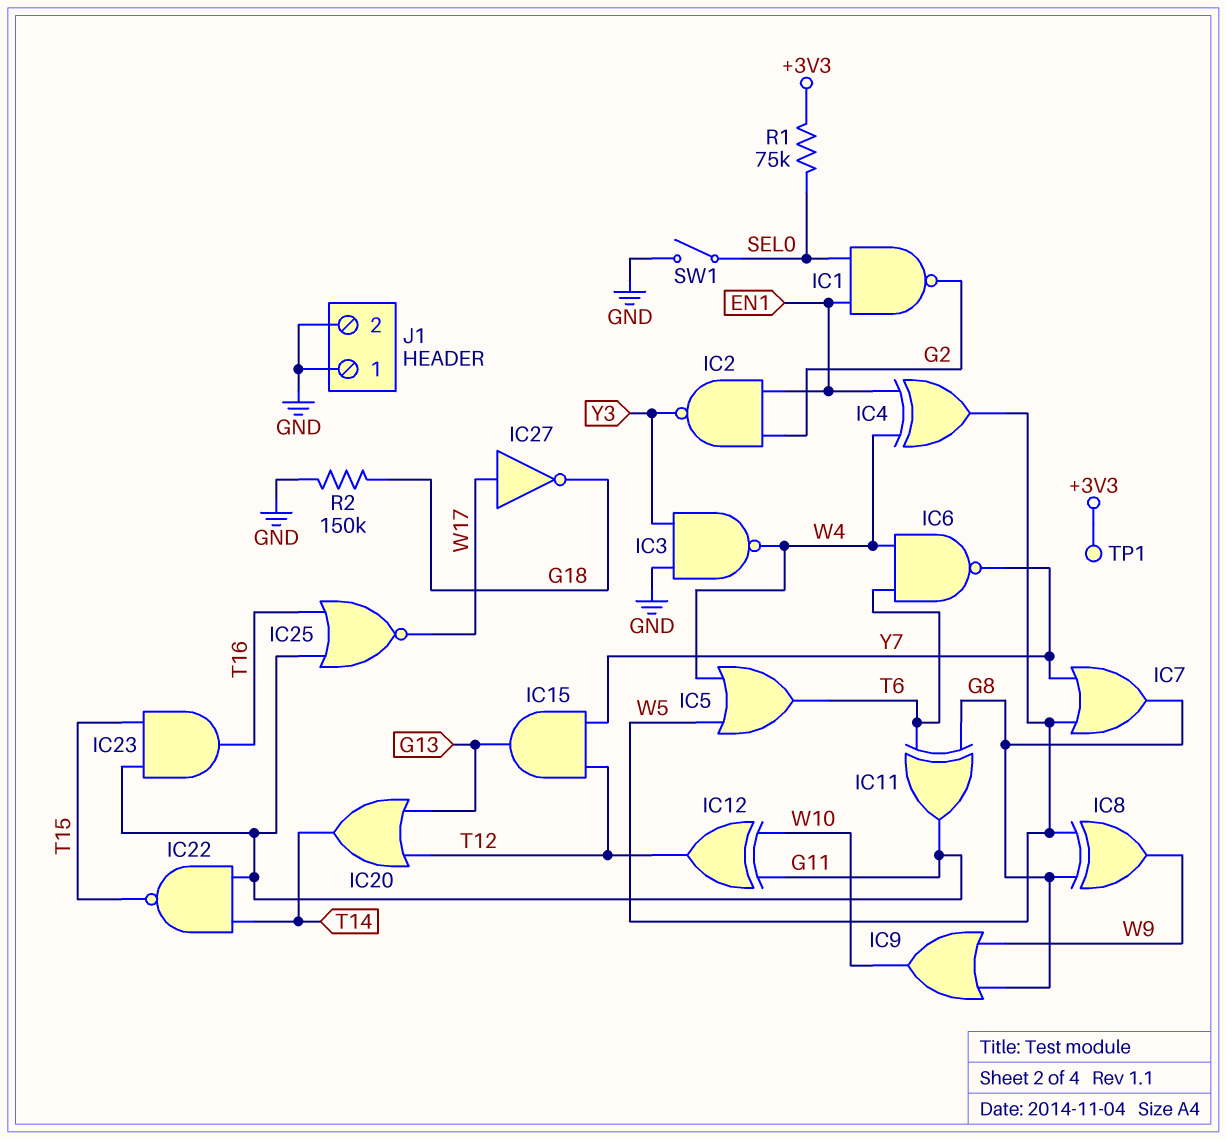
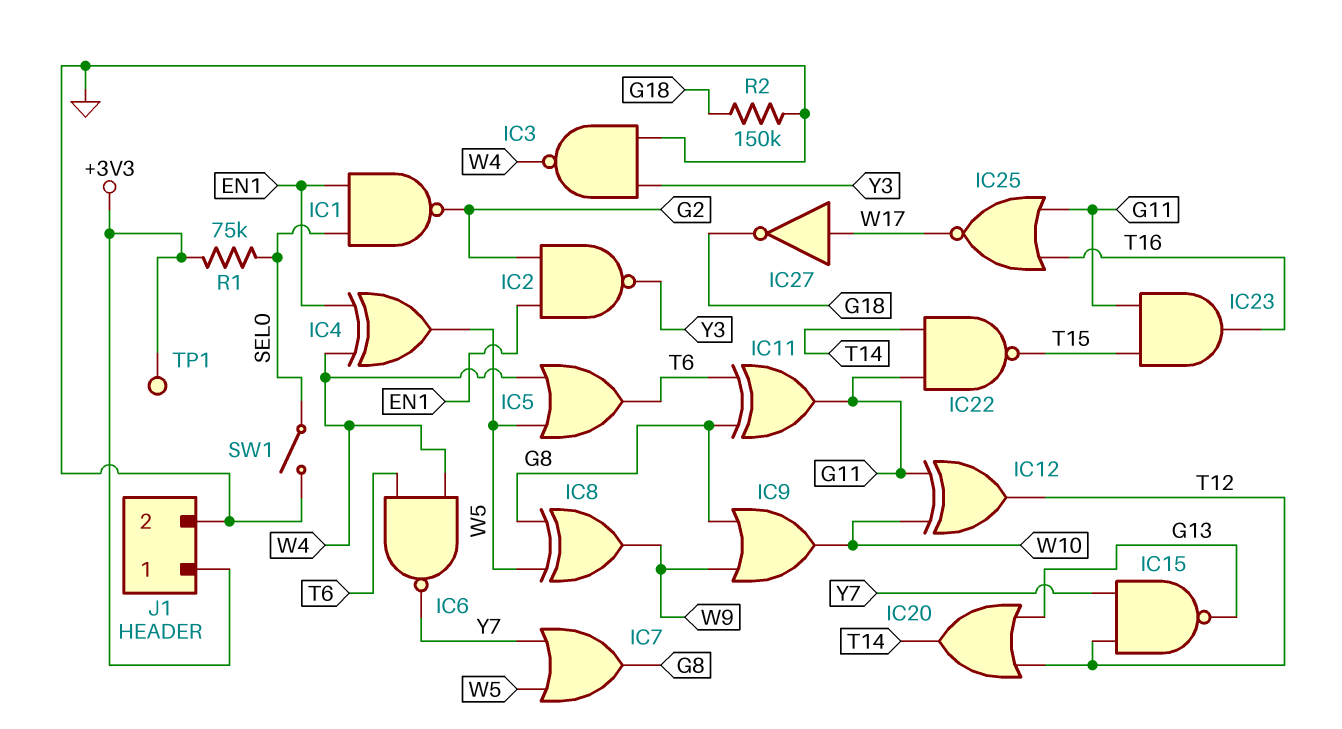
IC15: AND (in T12, in Y7, out G13) -> NAND (in T12, in Y7, out G13)
J1 pin 1: GND -> +3V3

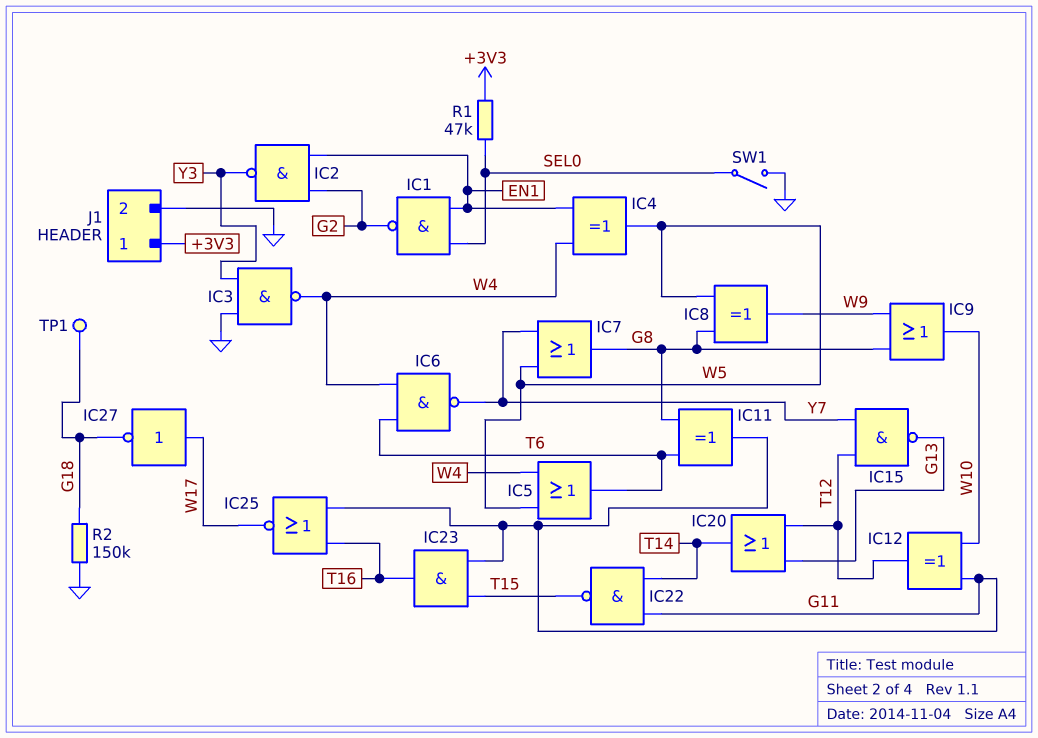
R1: 75k (+3V3, SEL0) -> 47k (+3V3, SEL0)
TP1: test point (+3V3) -> test point (G18)

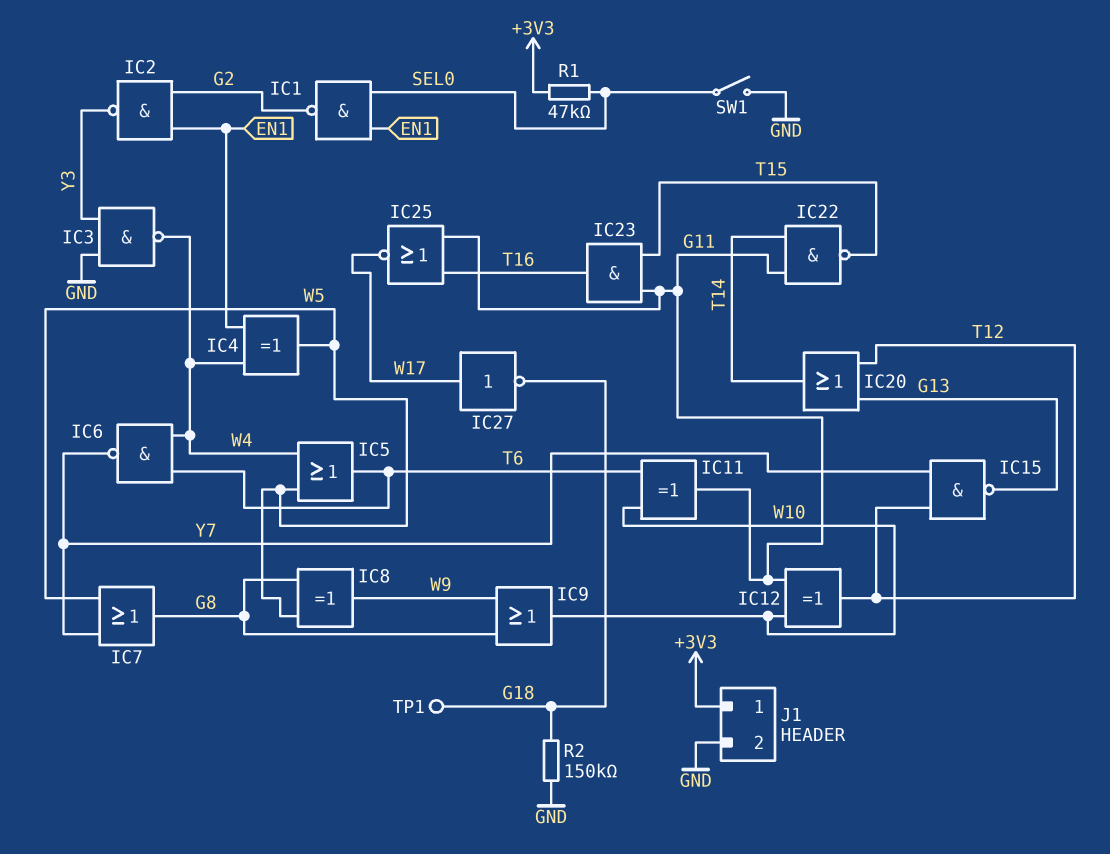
IC11: XOR (in G8, in T6, out G11) -> XOR (in T6, in W10, out G11)

